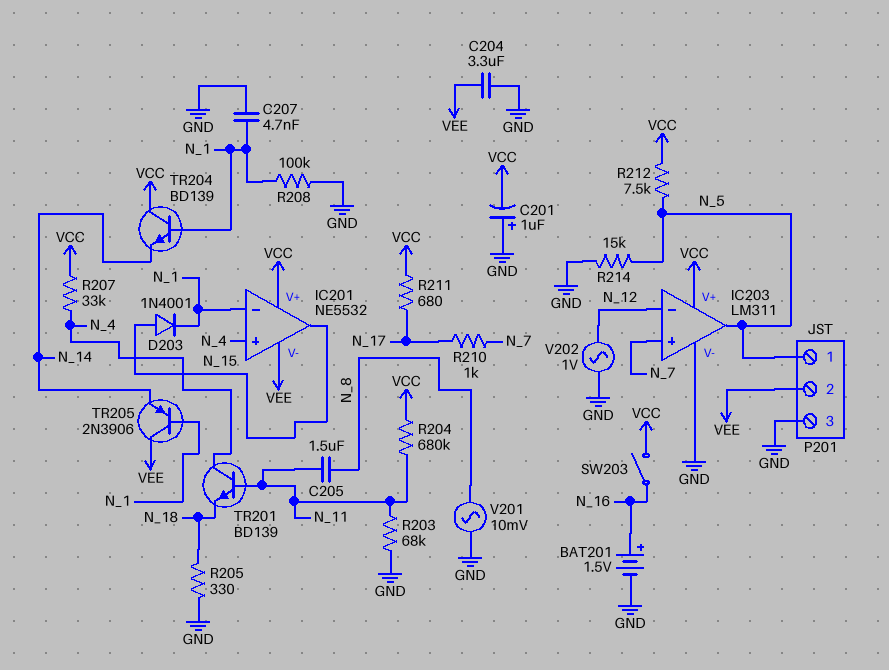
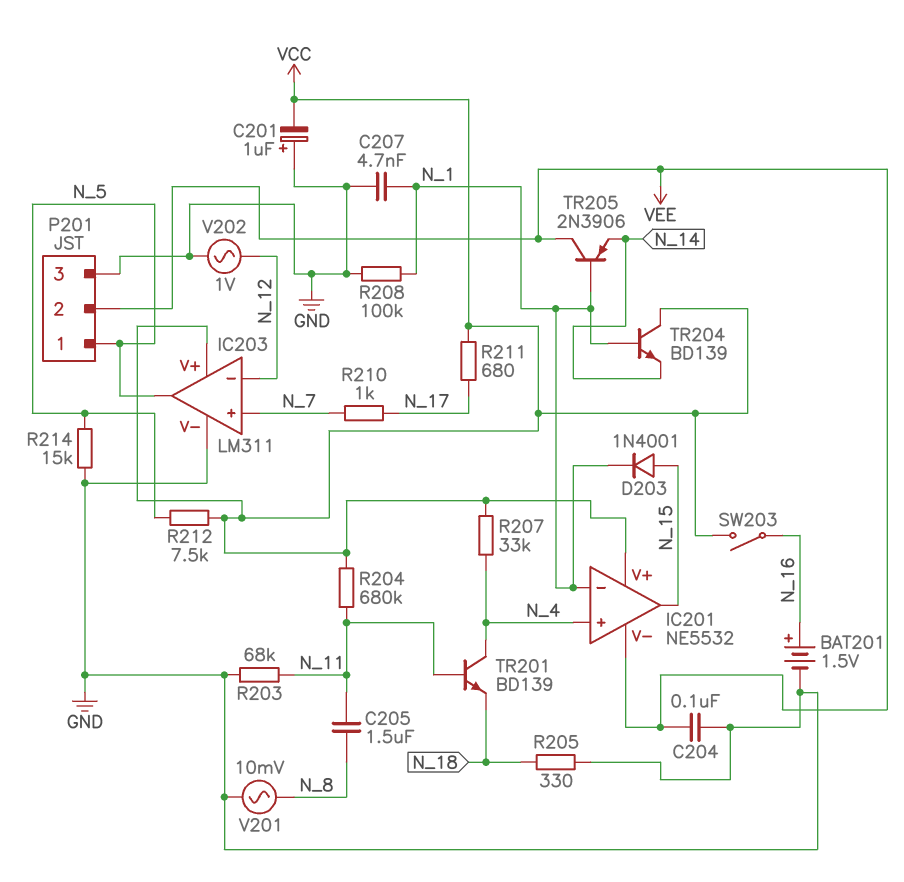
C204: 3.3uF (GND, VEE) -> 100nF (GND, VEE)

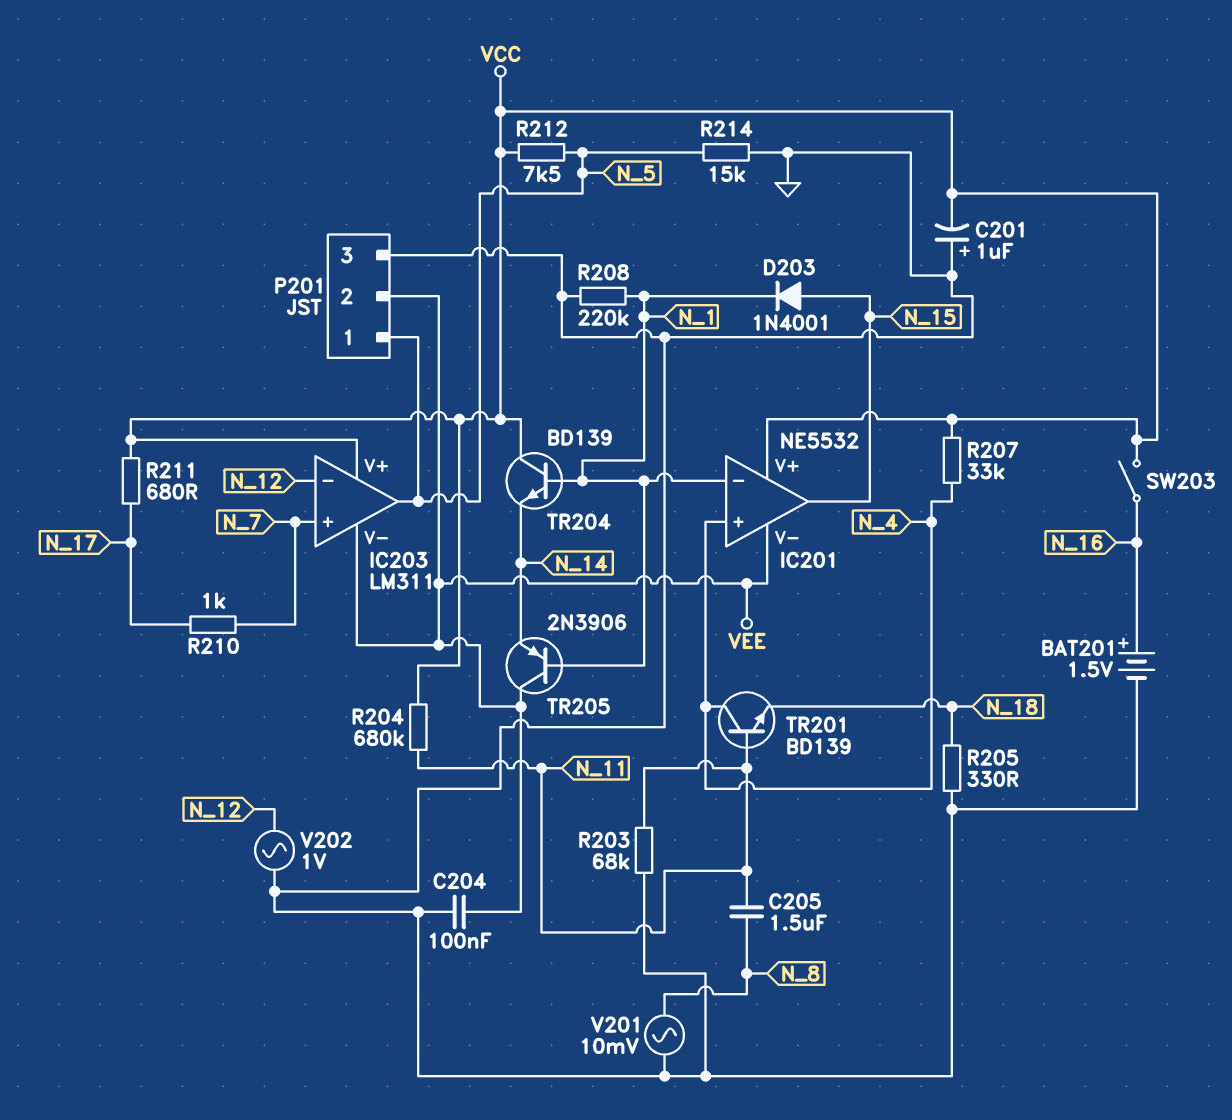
C207: 4.7nF (GND, N_1) -> none
IC203 pin V-: GND -> VEE
R208: 100k (GND, N_1) -> 220k (GND, N_1)

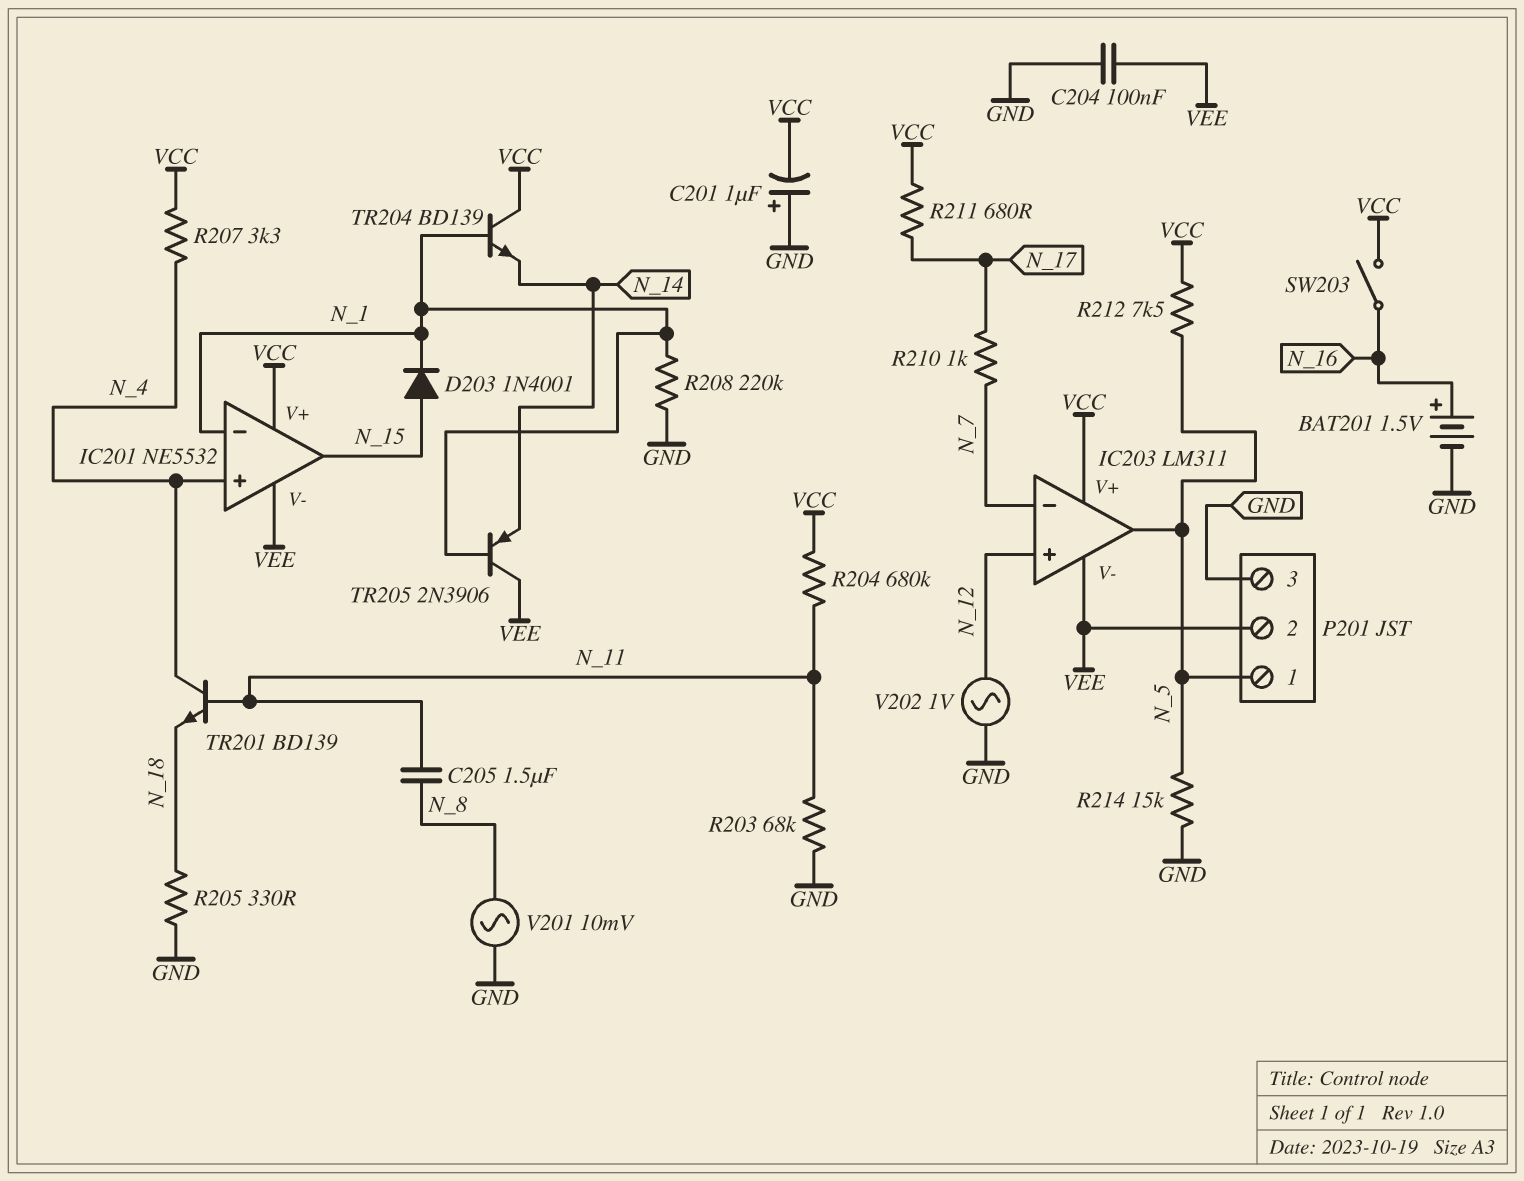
IC203 pin in+: N_7 -> N_12
IC203 pin in-: N_12 -> N_7
R207: 33k (N_4, VCC) -> 3.3k (N_4, VCC)

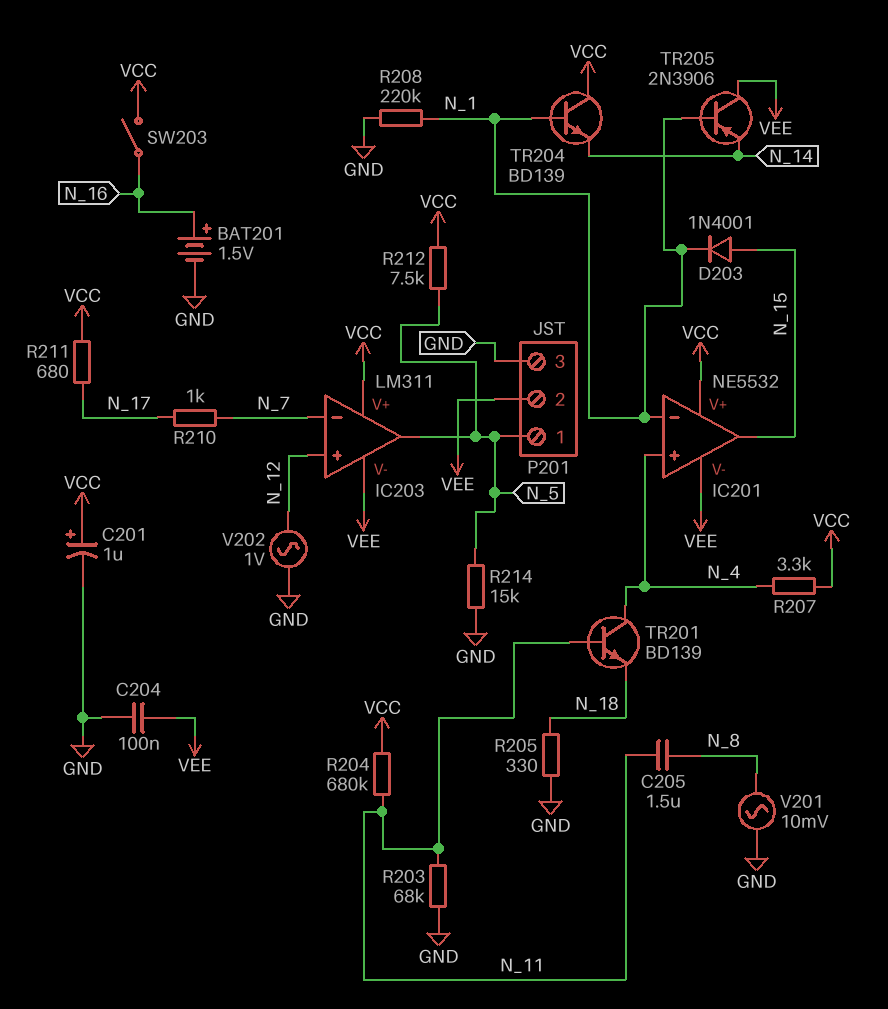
C201: 1uF (plus GND, minus VCC) -> 1uF (plus VCC, minus GND)

